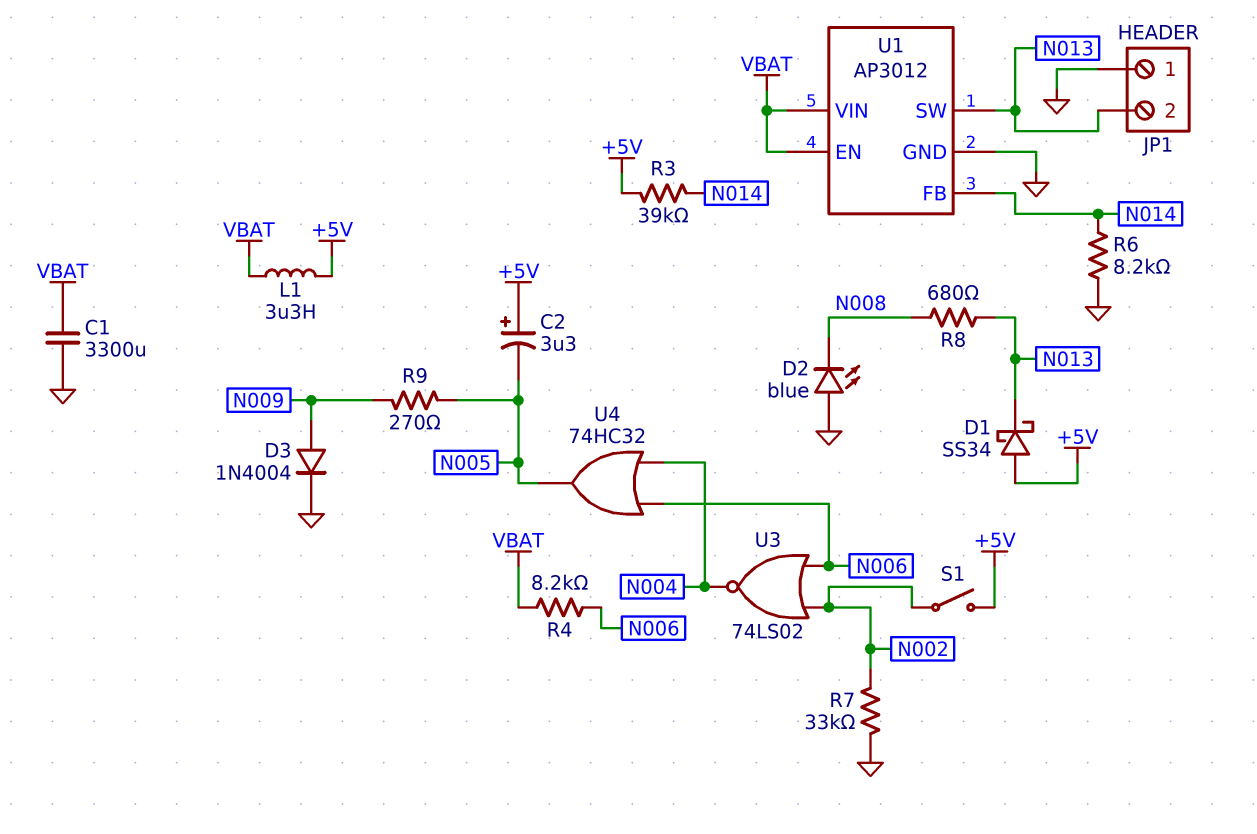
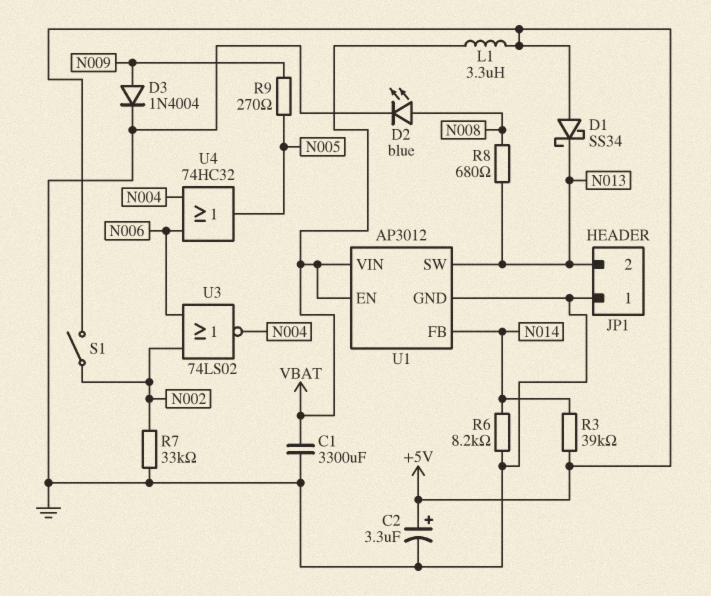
C2: 3.3uF (plus +5V, minus N005) -> 3.3uF (plus +5V, minus GND)
D2: LED blue (A GND, K N008) -> LED blue (A N008, K GND)
R4: 8.2k (N006, VBAT) -> none

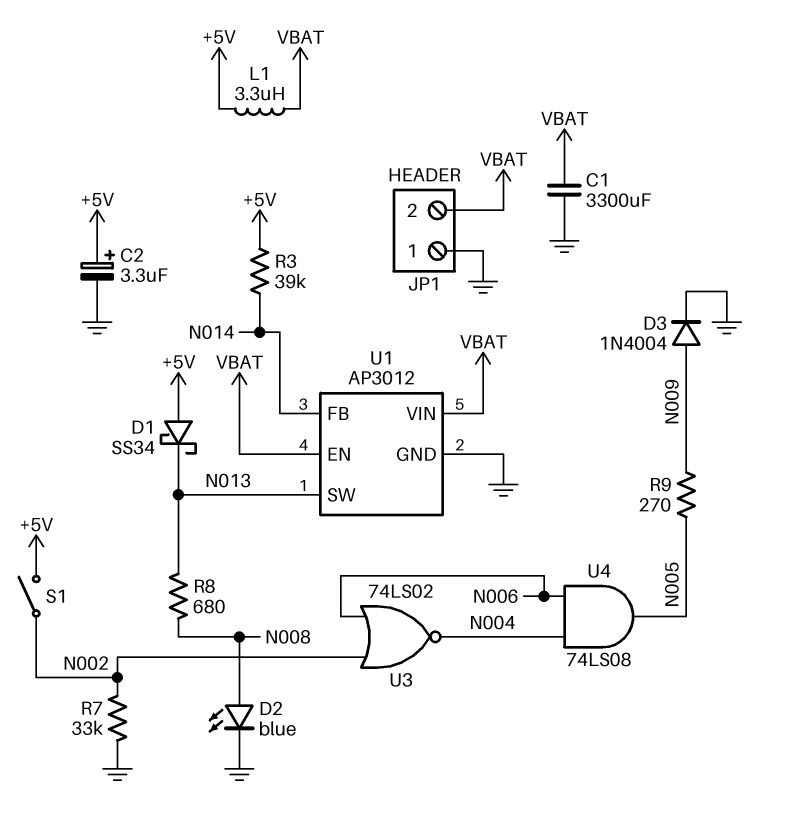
JP1 pin 2: N013 -> VBAT
R6: 8.2k (GND, N014) -> none
U4: OR 74HC32 (in N004, in N006, out N005) -> AND 74LS08 (in N004, in N006, out N005)

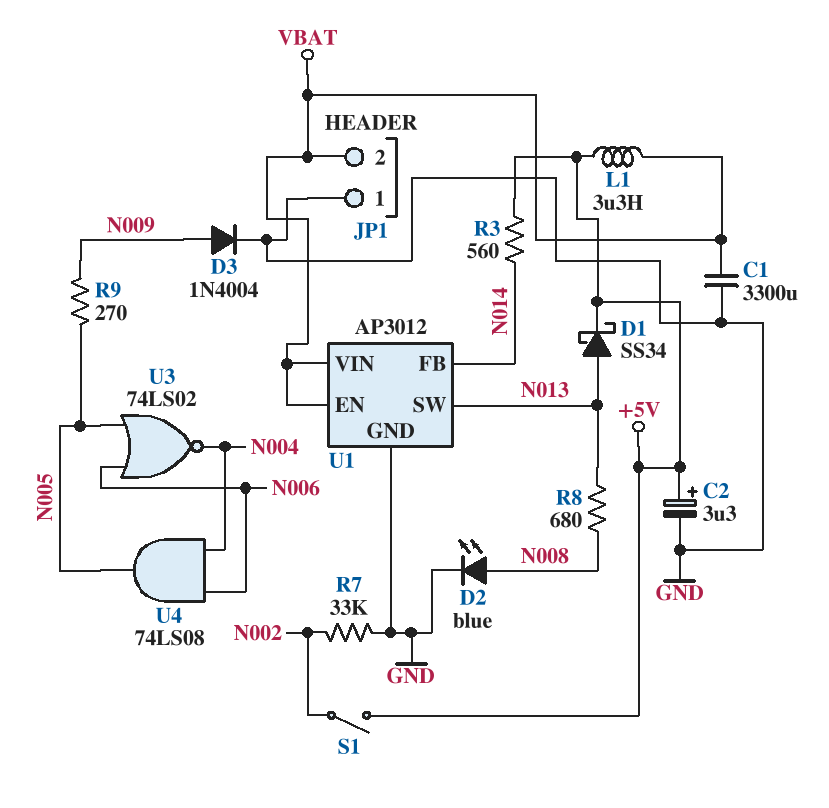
D1: schottky SS34 (A +5V, K N013) -> schottky SS34 (A N013, K +5V)
R3: 39k (+5V, N014) -> 560 (+5V, N014)
U3: NOR 74LS02 (in N002, in N006, out N004) -> NOR 74LS02 (in N005, in N006, out N004)

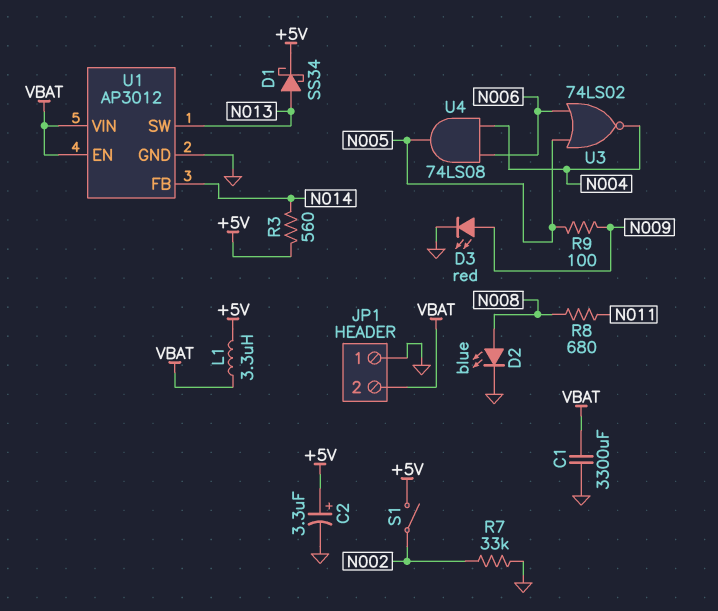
D3: diode 1N4004 (A N009, K GND) -> LED red (A N009, K GND)
R8: 680 (N008, N013) -> 680 (N008, N011)
R9: 270 (N005, N009) -> 100 (N005, N009)

